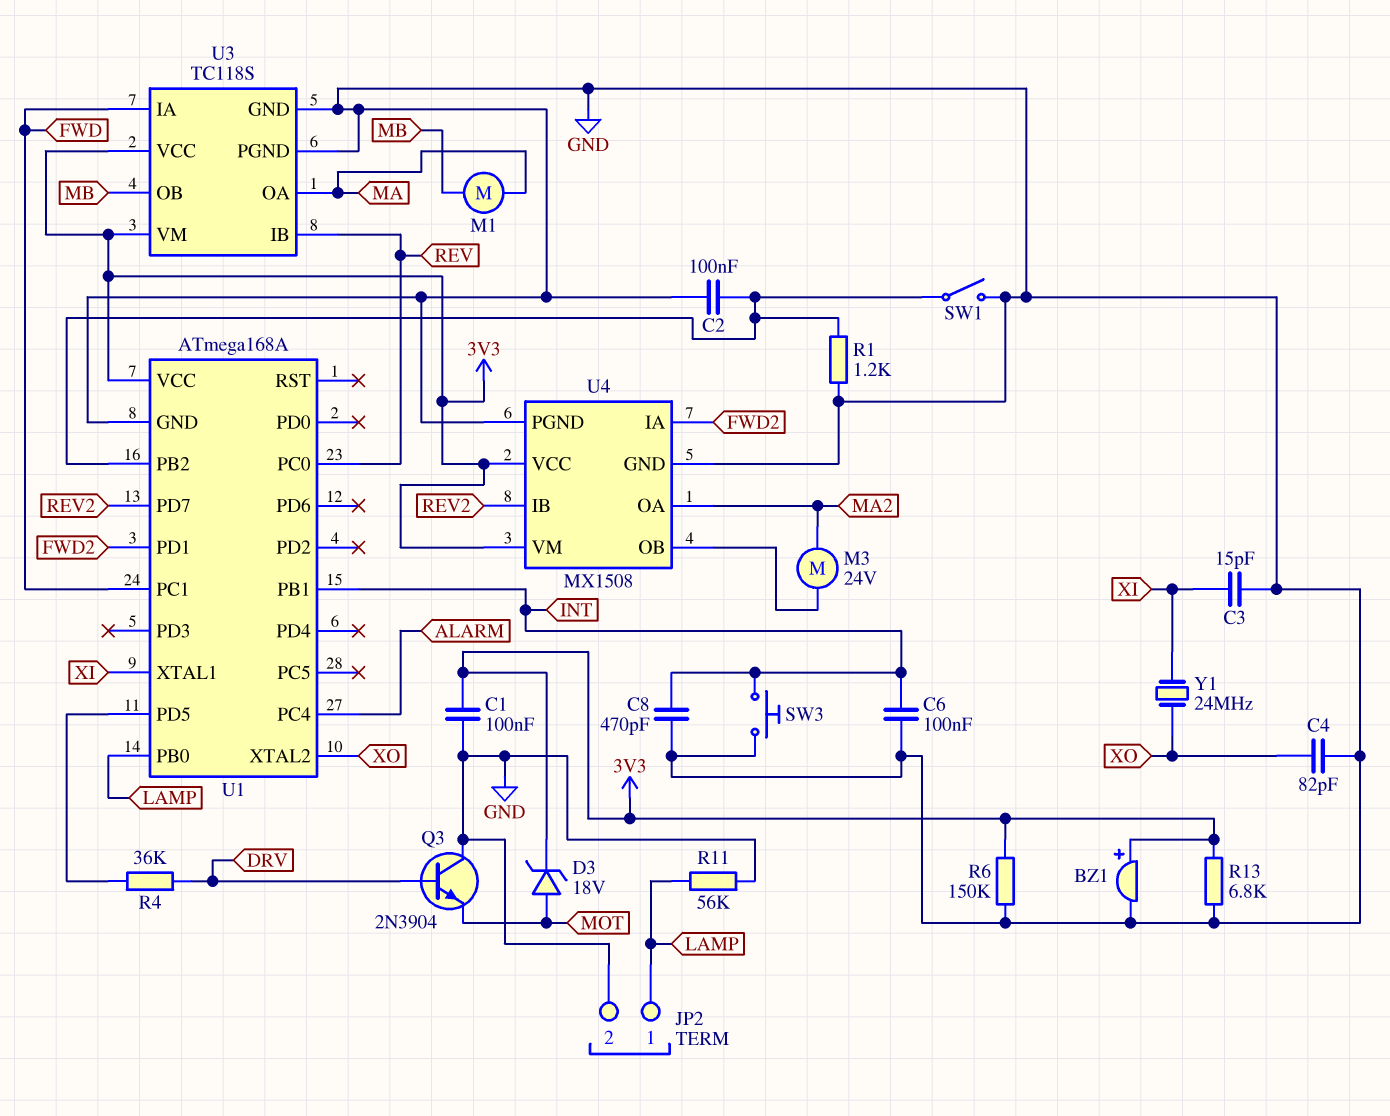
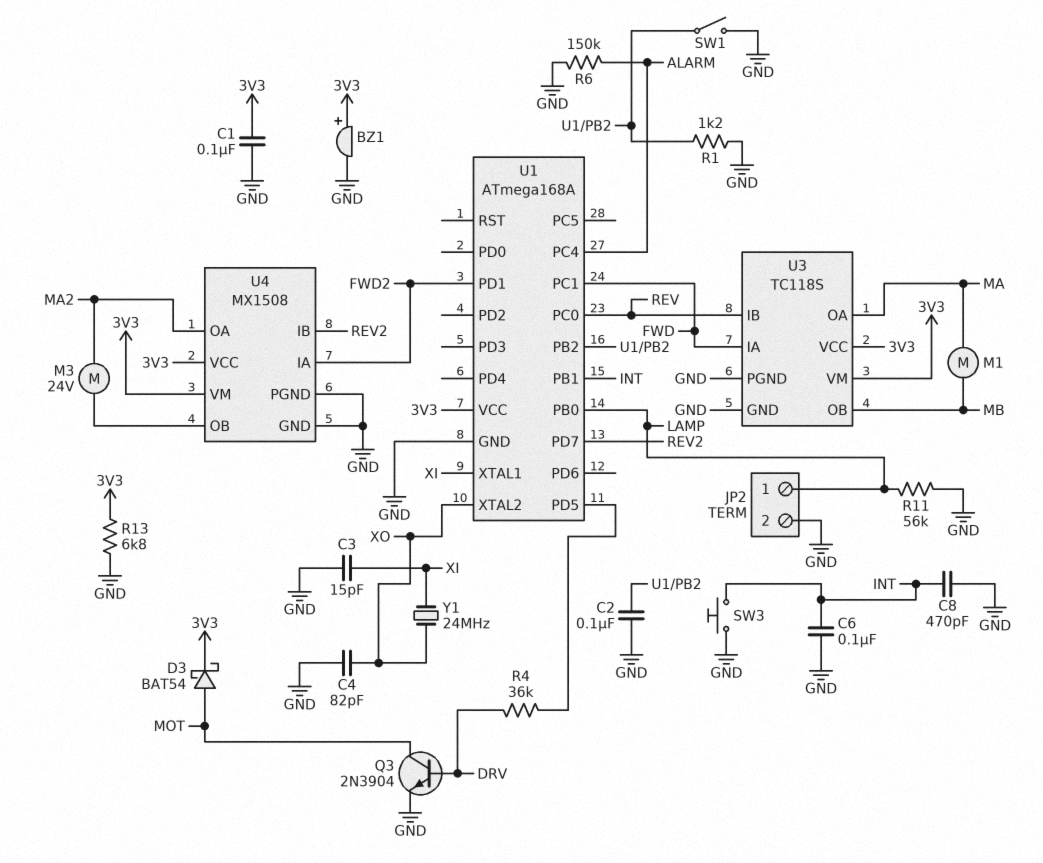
D3: zener 18V (A MOT, K 3V3) -> schottky BAT54 (A MOT, K 3V3)
Q3: NPN 2N3904 (B DRV, C GND, E MOT) -> NPN 2N3904 (B DRV, C MOT, E GND)
R6: 150k (3V3, GND) -> 150k (ALARM, GND)

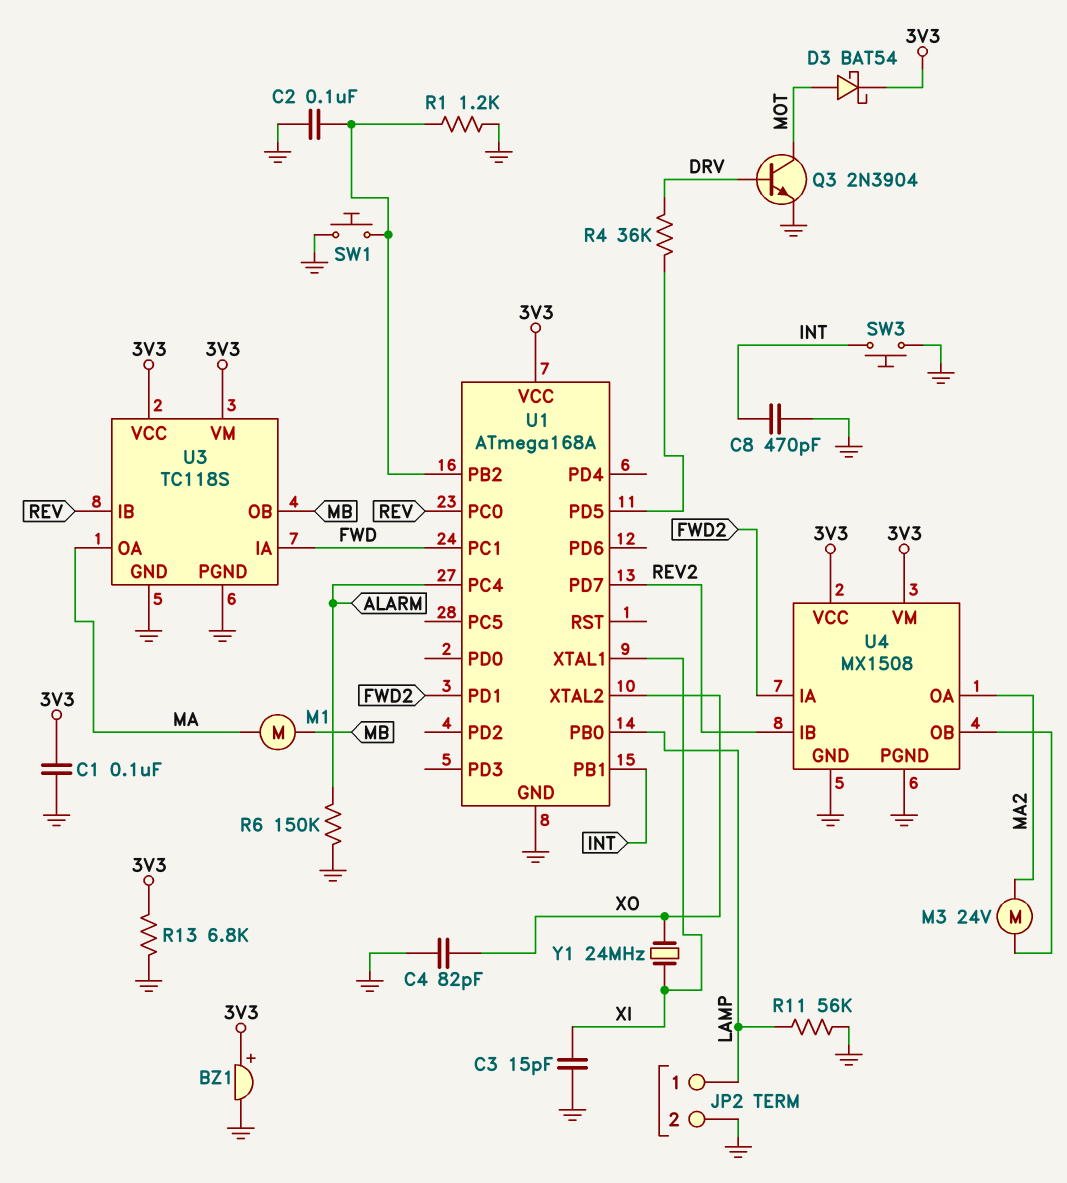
C6: 100nF (GND, INT) -> none
SW1: switch (GND, U1/PB2) -> button (GND, U1/PB2)

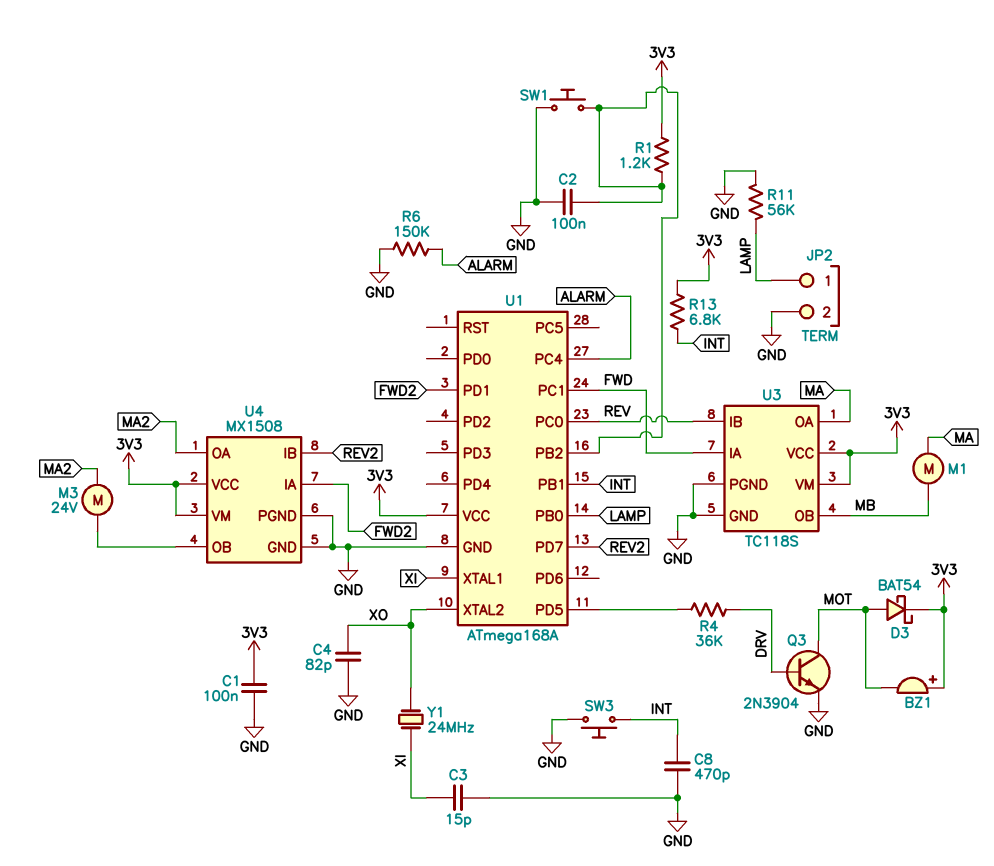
BZ1: buzzer (plus 3V3, minus GND) -> buzzer (plus 3V3, minus MOT)
R1: 1.2k (GND, U1/PB2) -> 1.2k (3V3, U1/PB2)
R13: 6.8k (3V3, GND) -> 6.8k (3V3, INT)

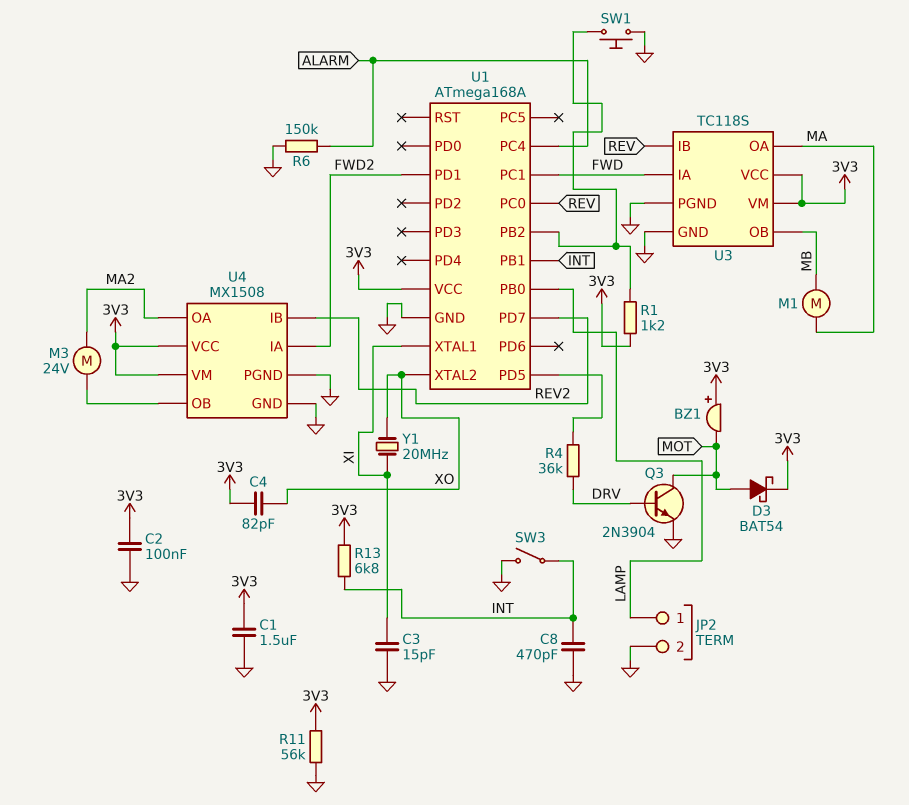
C1: 100nF (3V3, GND) -> 1.5uF (3V3, GND)
C2: 100nF (GND, U1/PB2) -> 100nF (3V3, GND)
C4: 82pF (GND, XO) -> 82pF (3V3, XO)
R11: 56k (GND, LAMP) -> 56k (3V3, GND)
SW3: button (GND, INT) -> switch (GND, INT)
Y1: 24MHz (XI, XO) -> 20MHz (XI, XO)

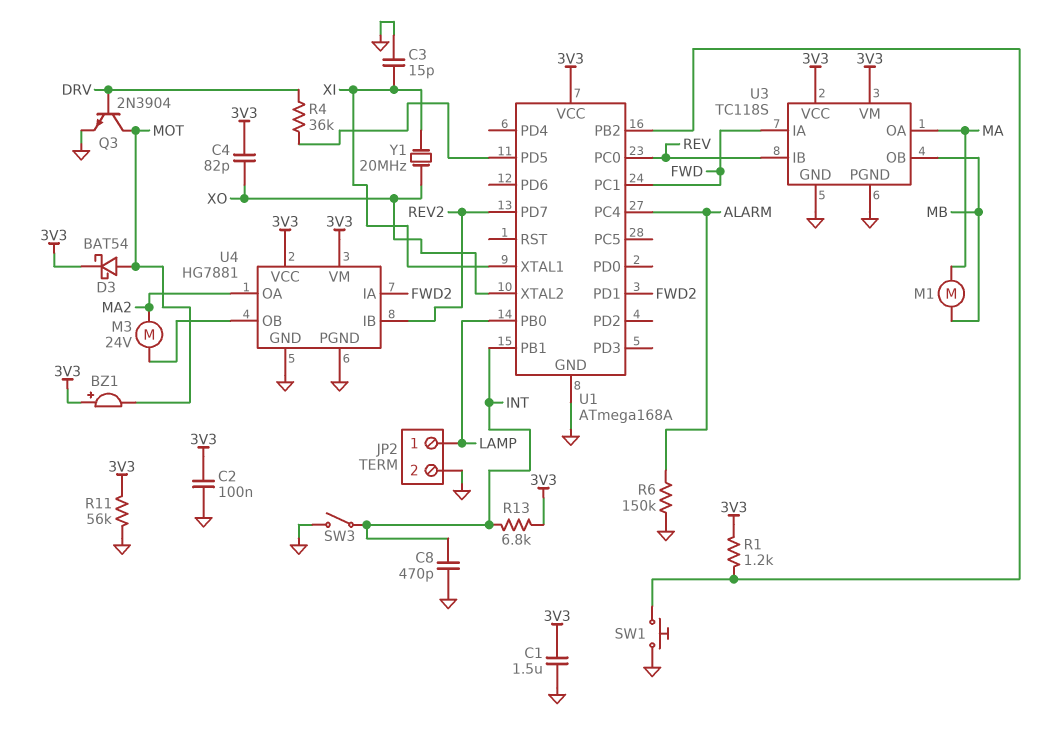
U4: MX1508 -> HG7881

